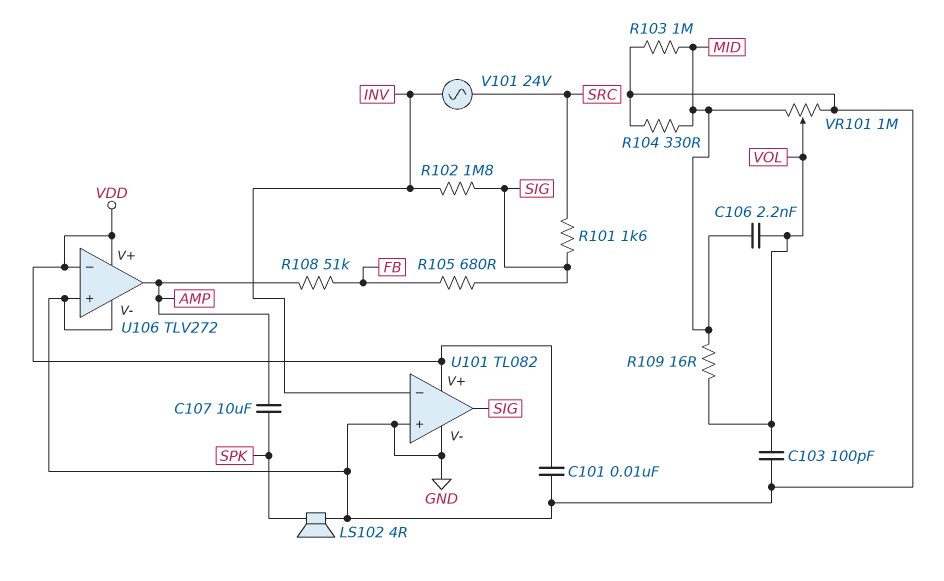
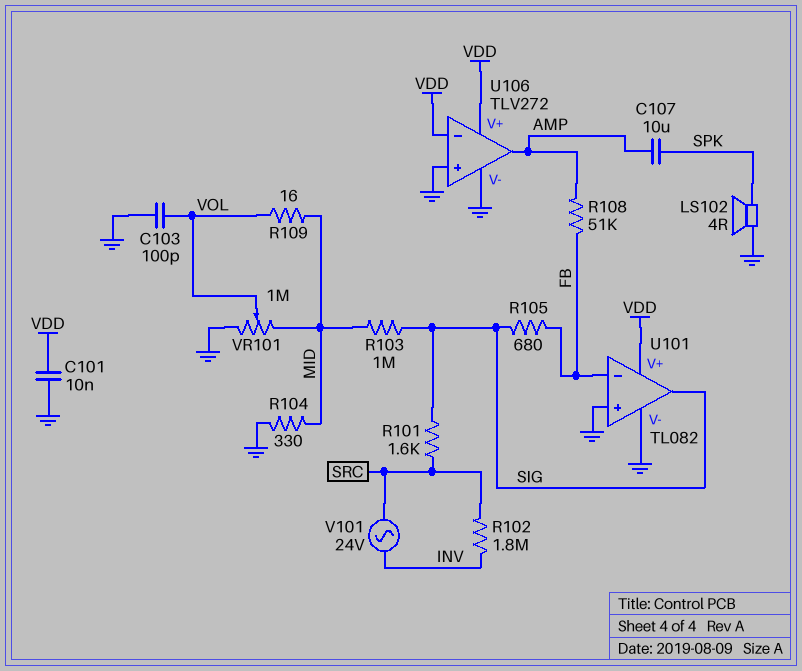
C106: 2.2nF (MID, VOL) -> none
R102: 1.8M (INV, SIG) -> 1.8M (INV, SRC)
R103: 1M (GND, MID) -> 1M (MID, SIG)
U101 pin in-: INV -> FB

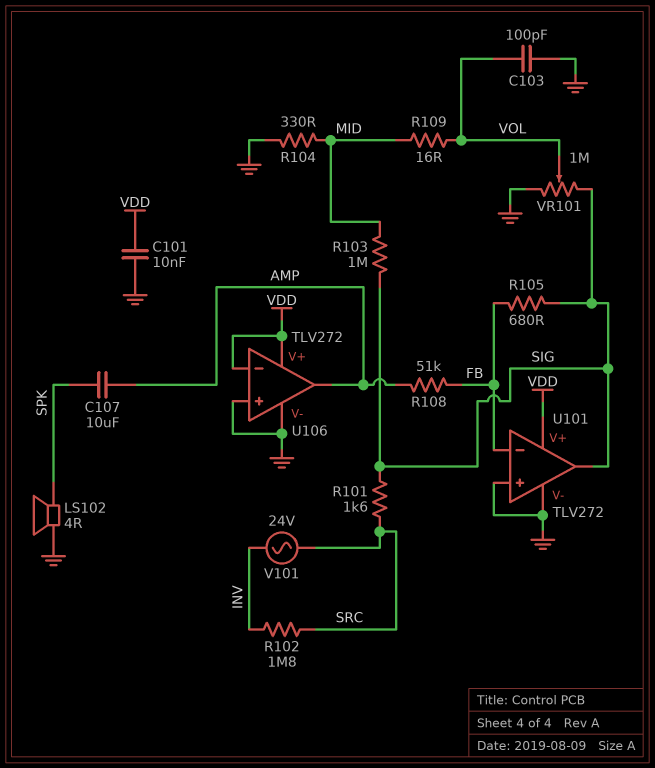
U101: TL082 -> TLV272
VR101: 1M (GND, MID, wiper VOL) -> 1M (GND, SIG, wiper VOL)

